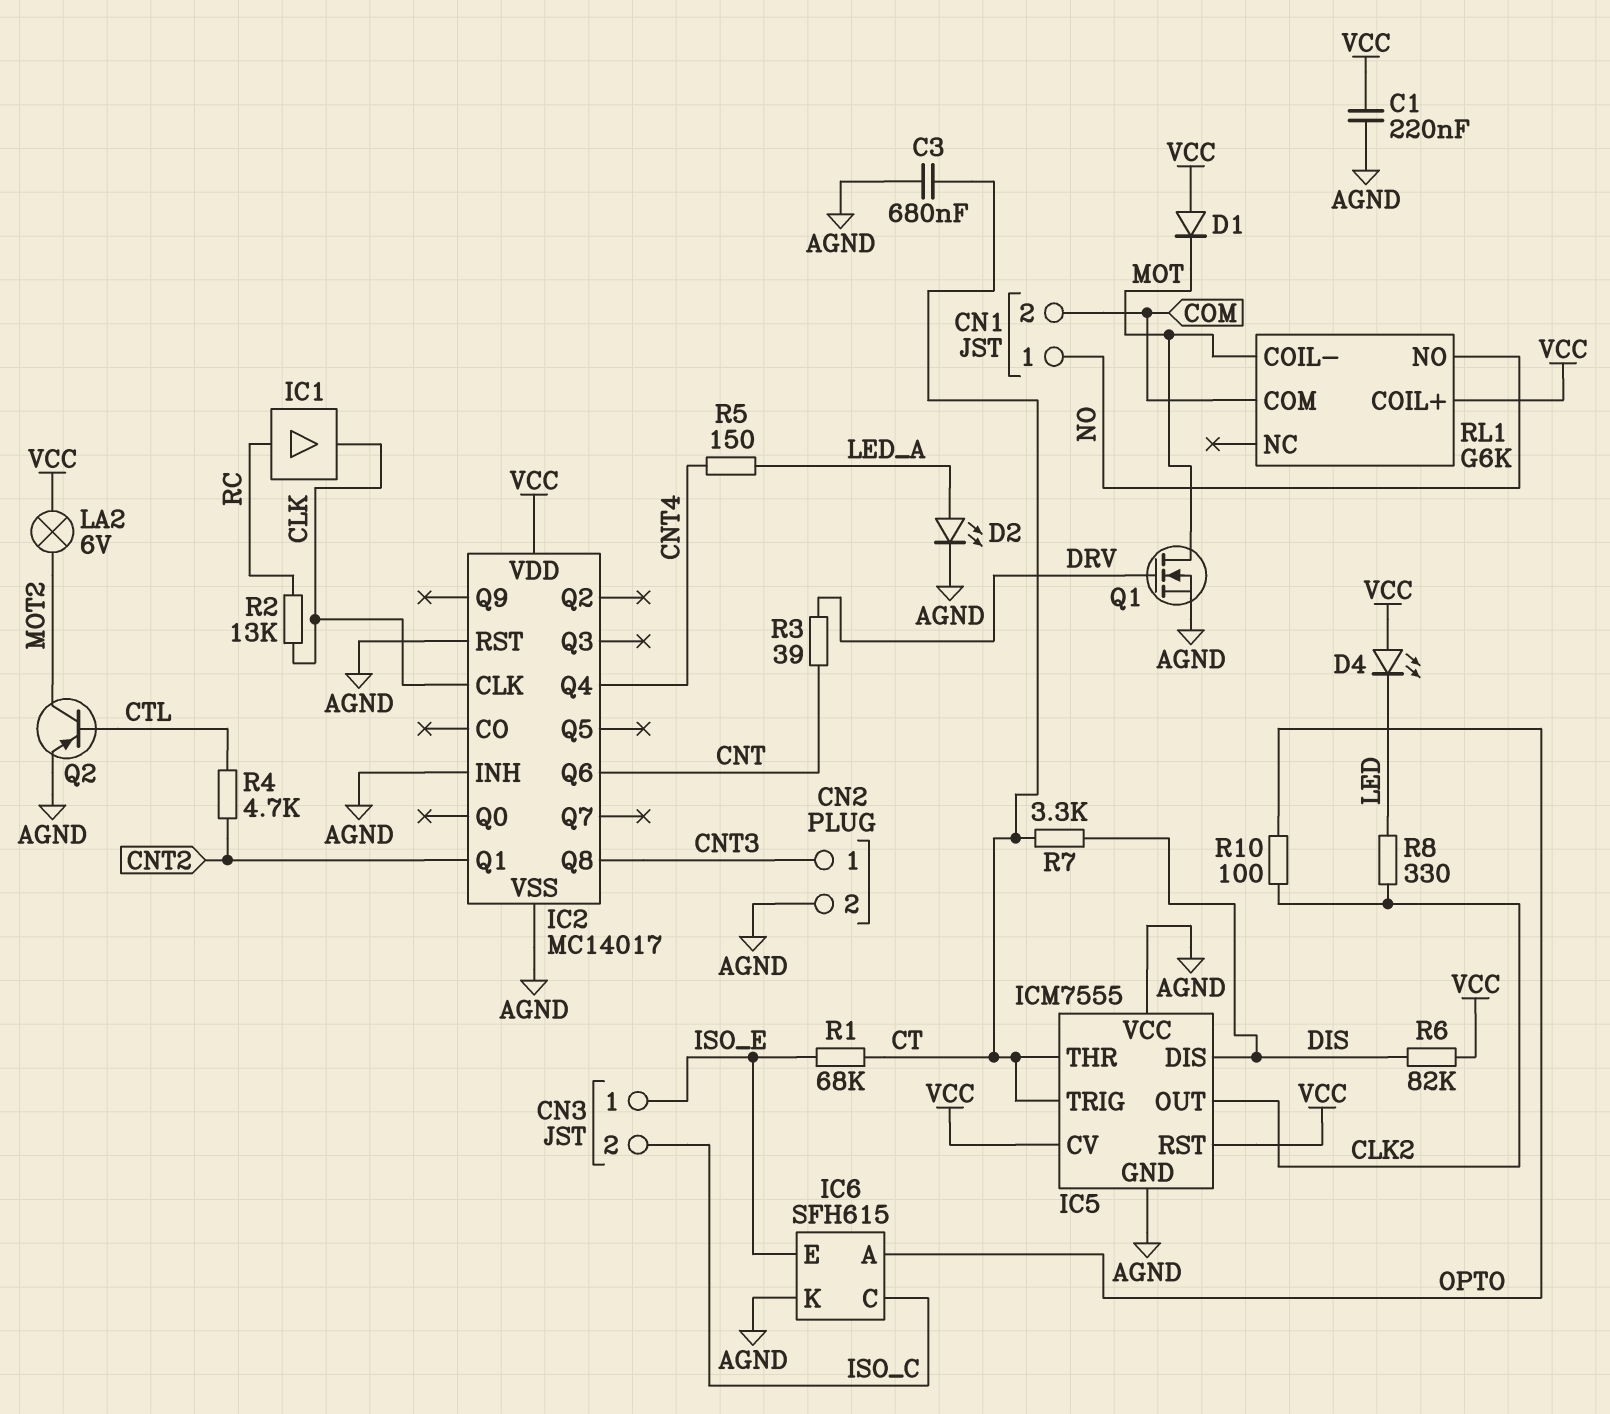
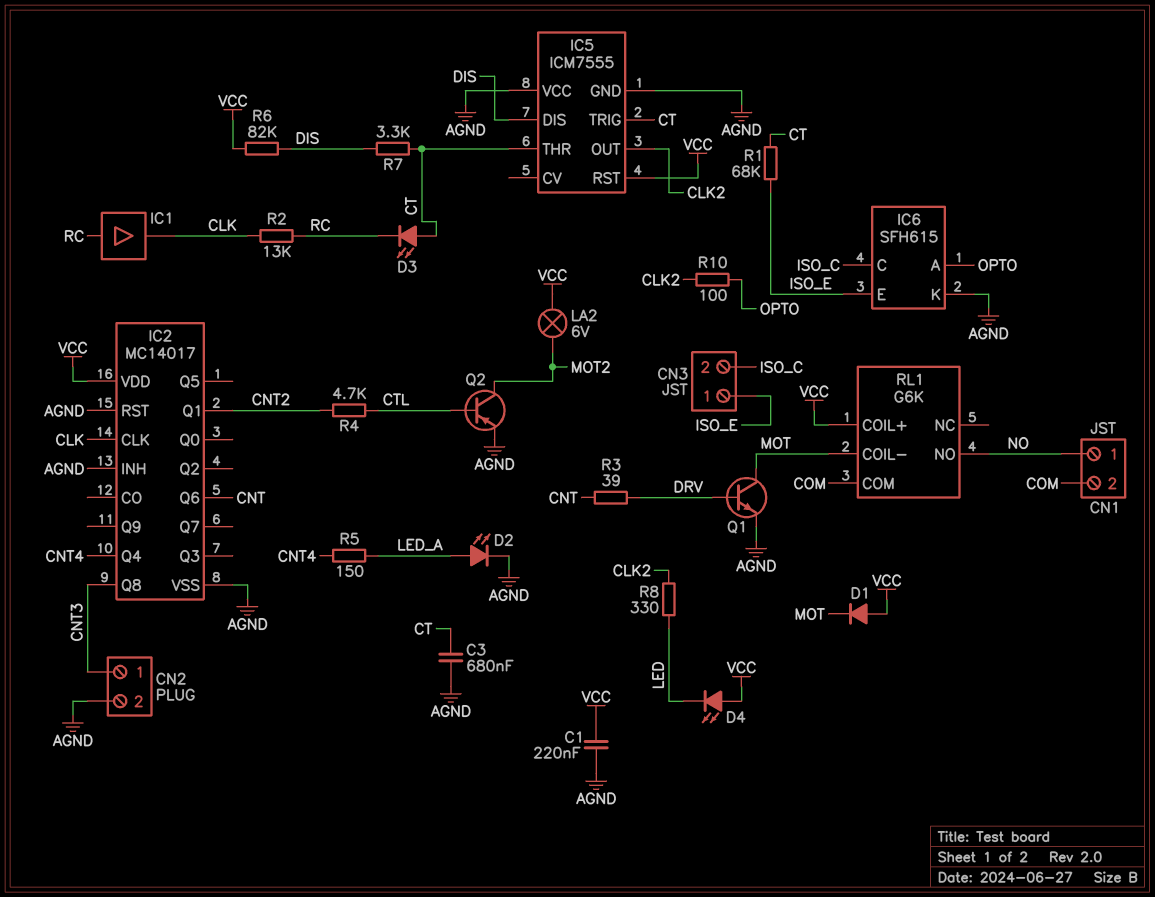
D3: none -> LED (A CT, K RC)
IC5 pin CV: VCC -> none
Q1: NMOS (G DRV, D MOT, S AGND) -> NPN (B DRV, C MOT, E AGND)

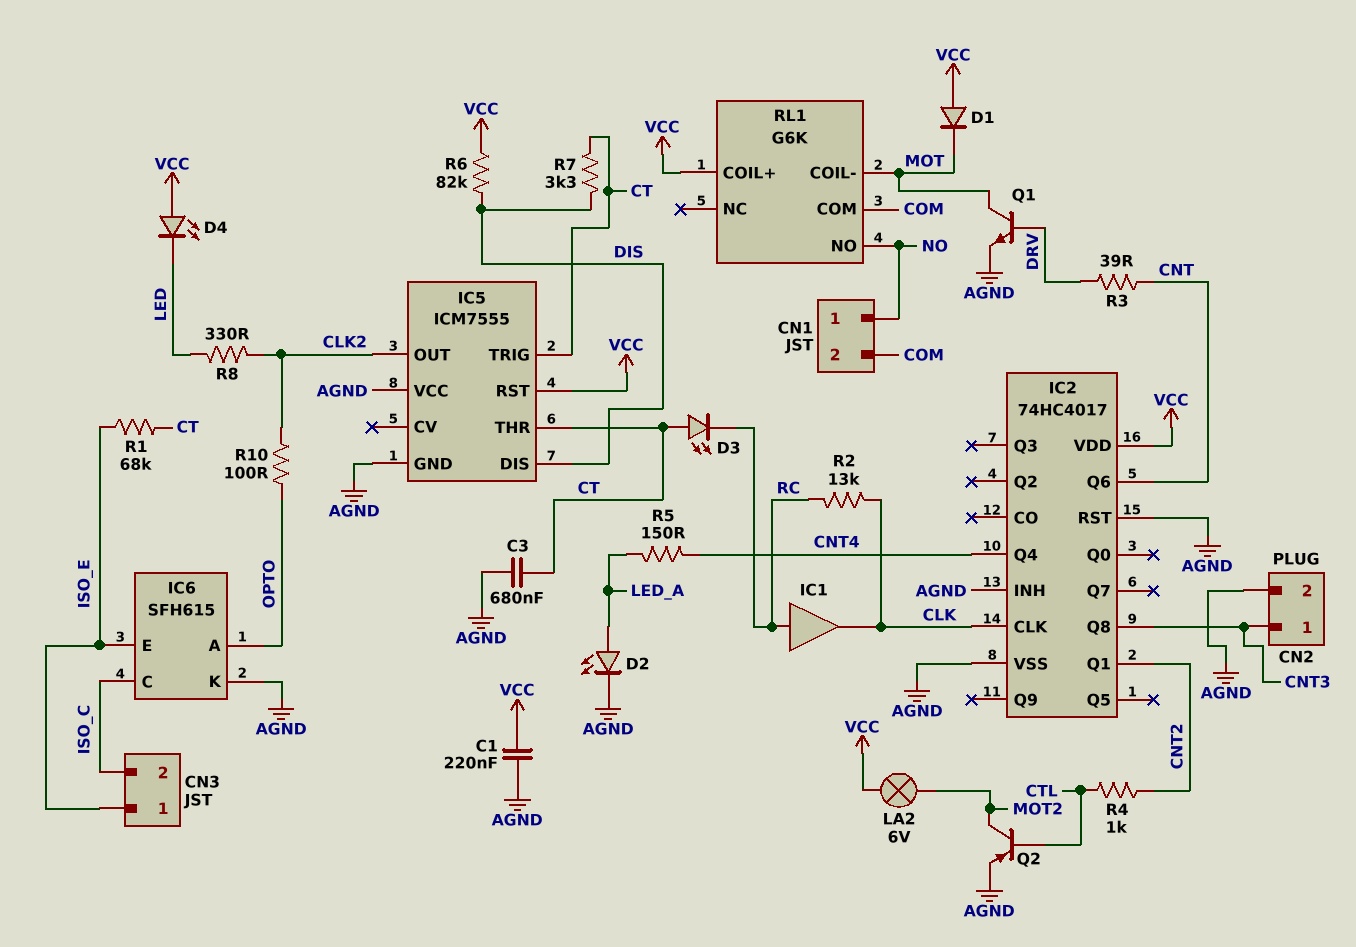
IC2: MC14017 -> 74HC4017
R4: 4.7k (CNT2, CTL) -> 1k (CNT2, CTL)

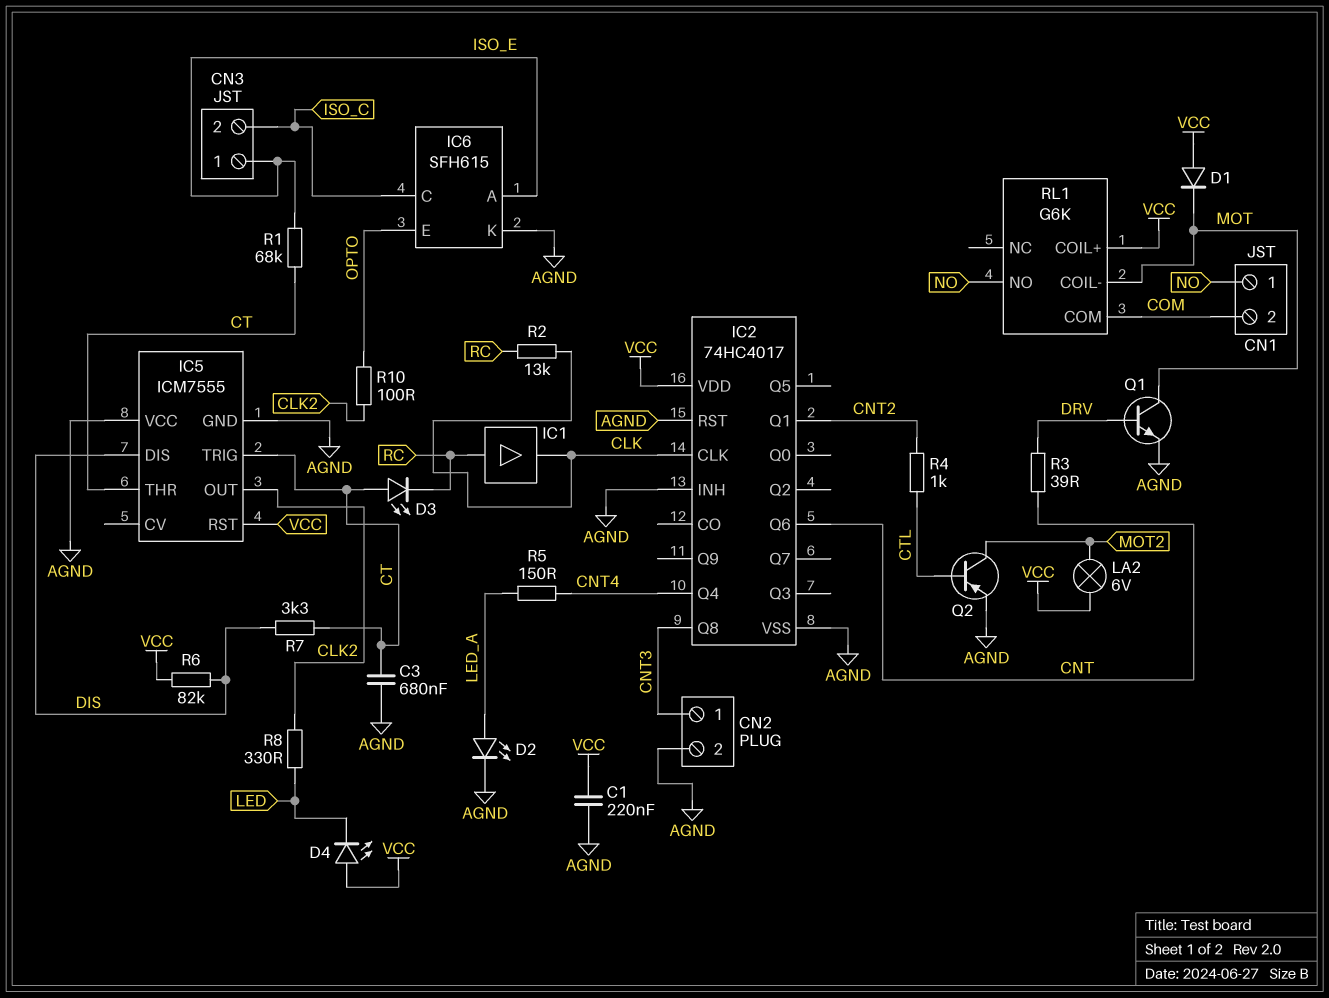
IC6 pin A: OPTO -> ISO_E
IC6 pin E: ISO_E -> OPTO

